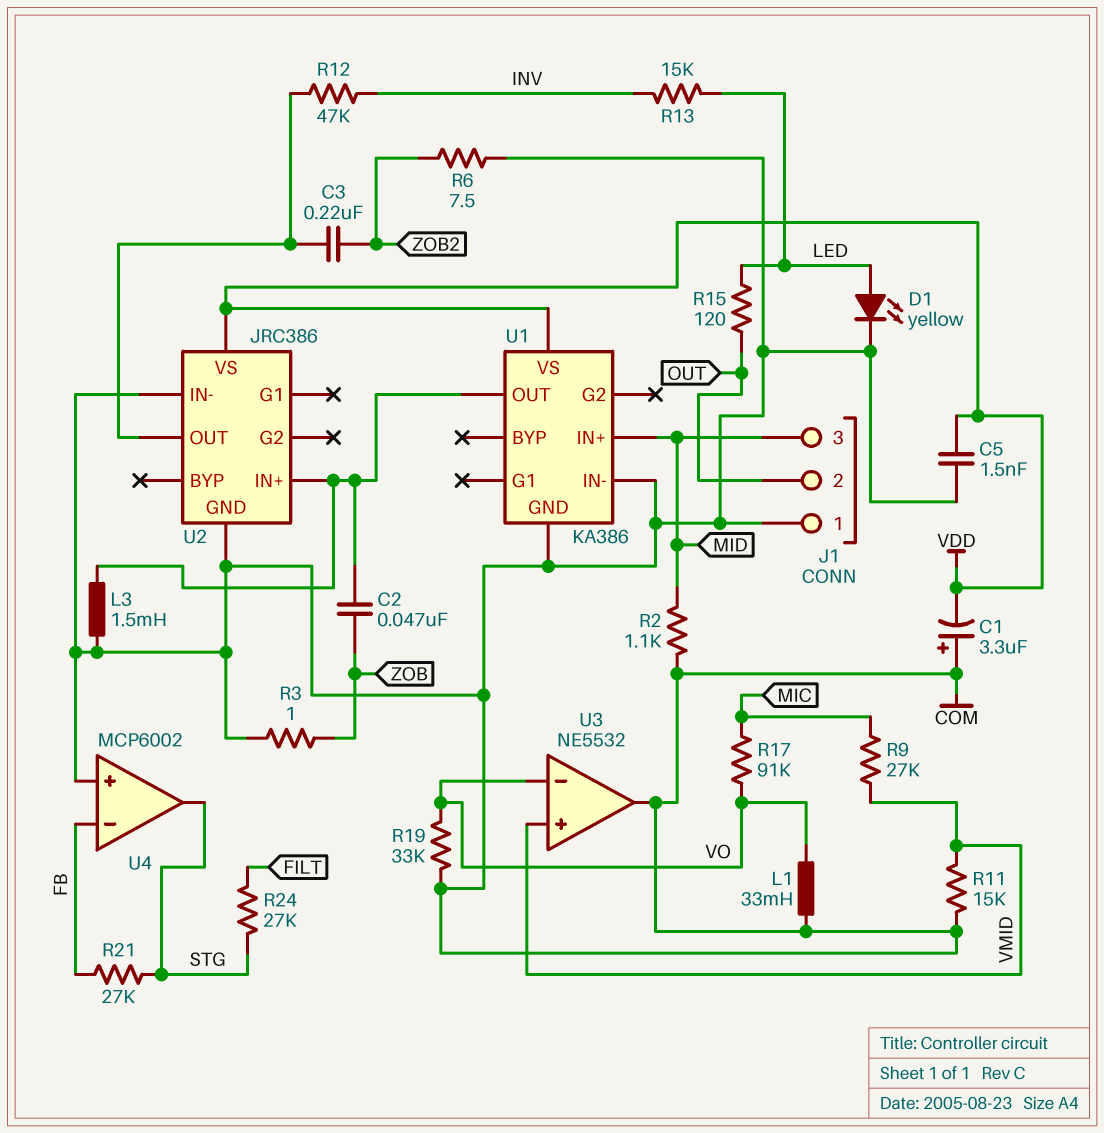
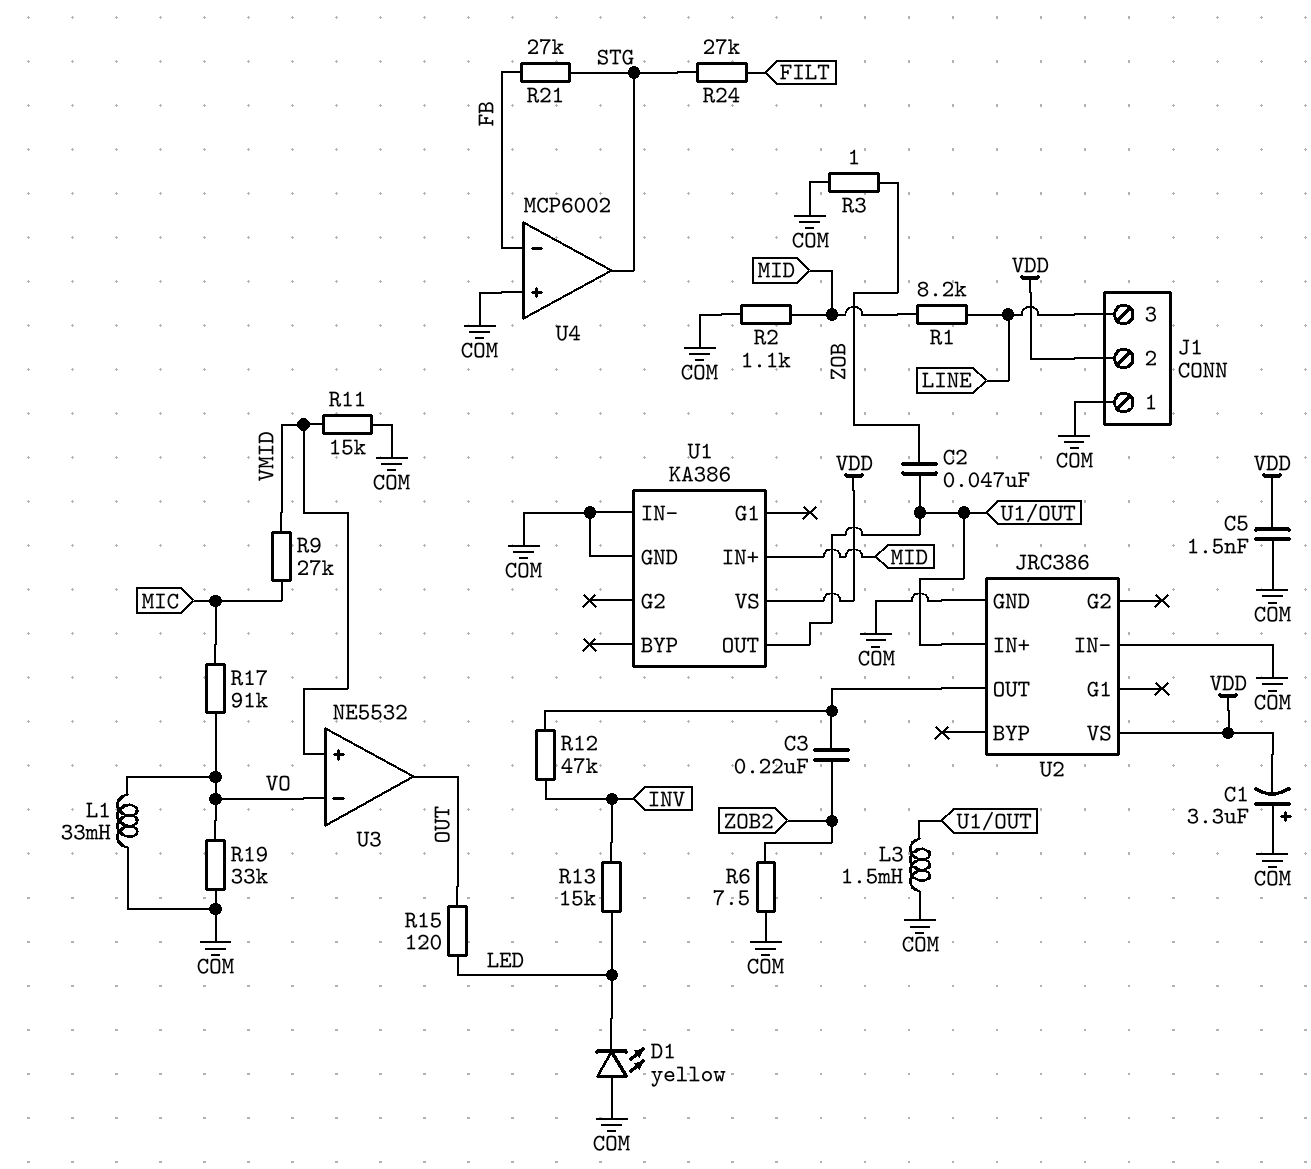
D1: LED yellow (A LED, K COM) -> LED yellow (A COM, K LED)
J1 pin 2: OUT -> VDD
J1 pin 3: MID -> LINE
R1: none -> 8.2k (LINE, MID)
U3 pin out: COM -> OUT

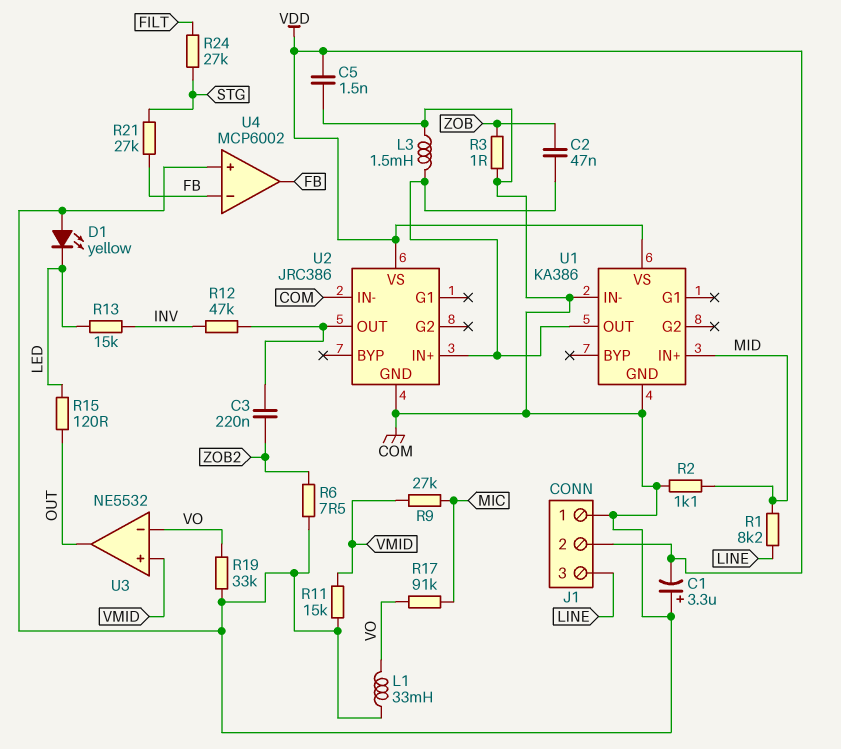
U4 pin out: STG -> FB

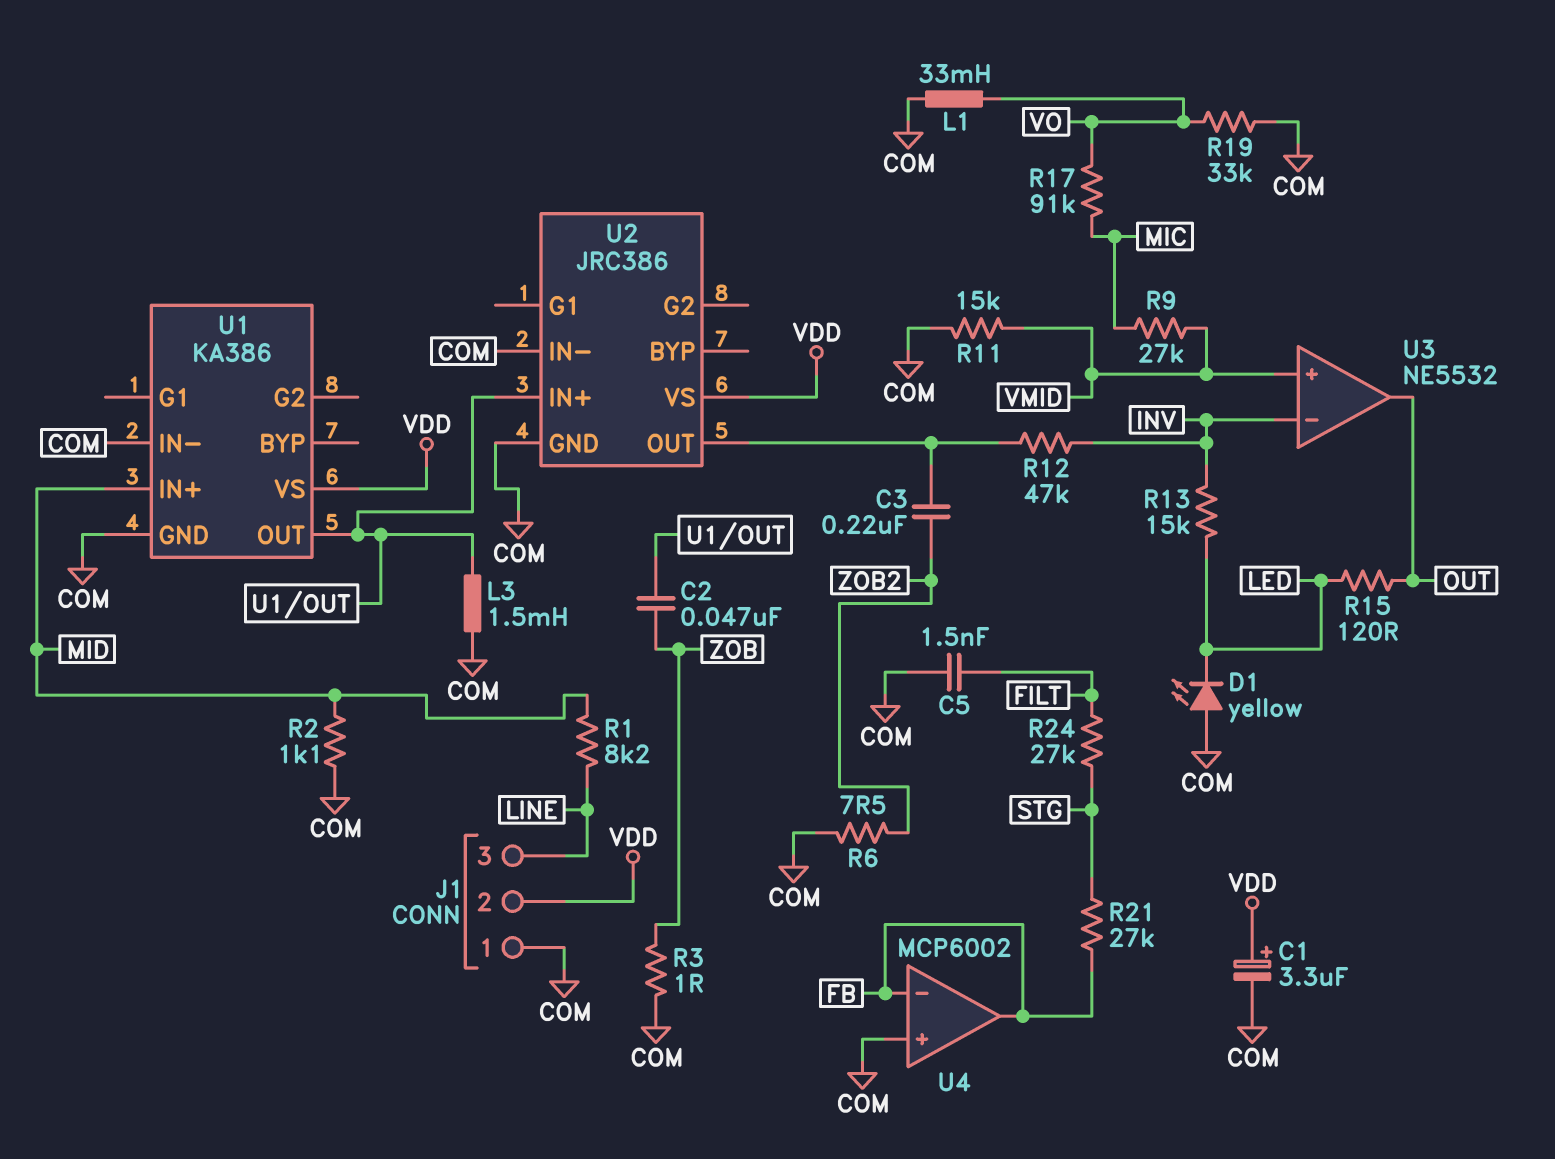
C1: 3.3uF (plus COM, minus VDD) -> 3.3uF (plus VDD, minus COM)
C5: 1.5nF (COM, VDD) -> 1.5nF (COM, FILT)
U3 pin in-: VO -> INV

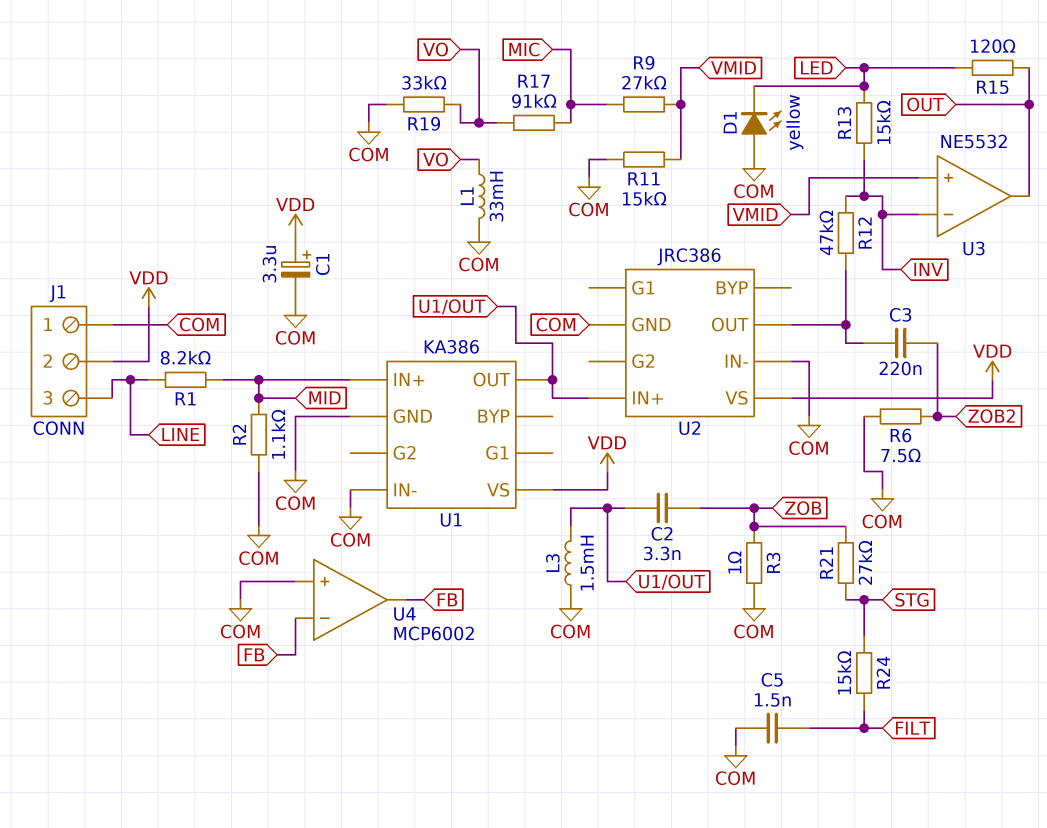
C2: 47nF (U1/OUT, ZOB) -> 3.3nF (U1/OUT, ZOB)
R21: 27k (FB, STG) -> 27k (STG, ZOB)
R24: 27k (FILT, STG) -> 15k (FILT, STG)

